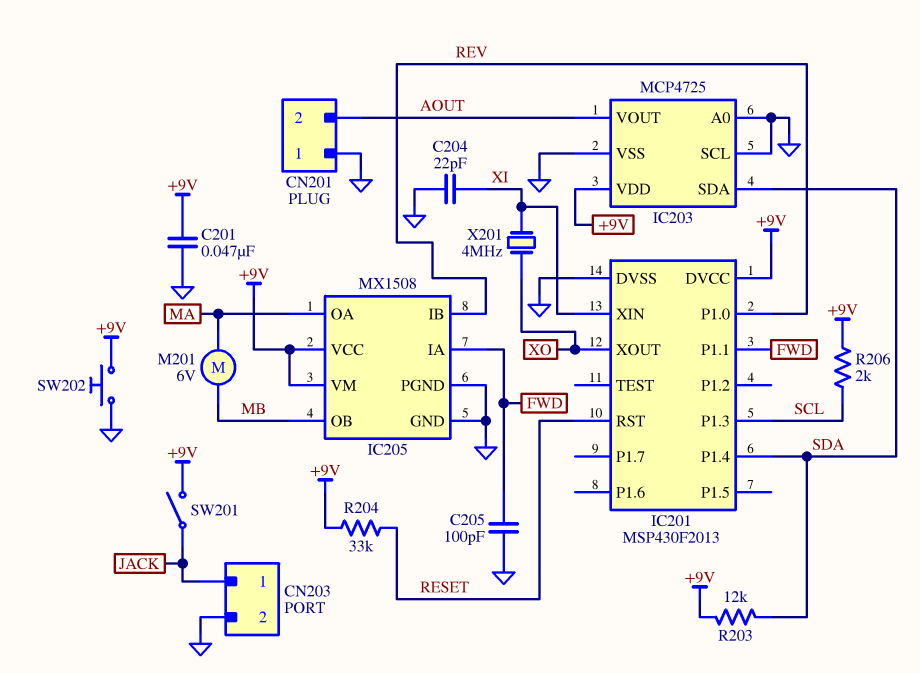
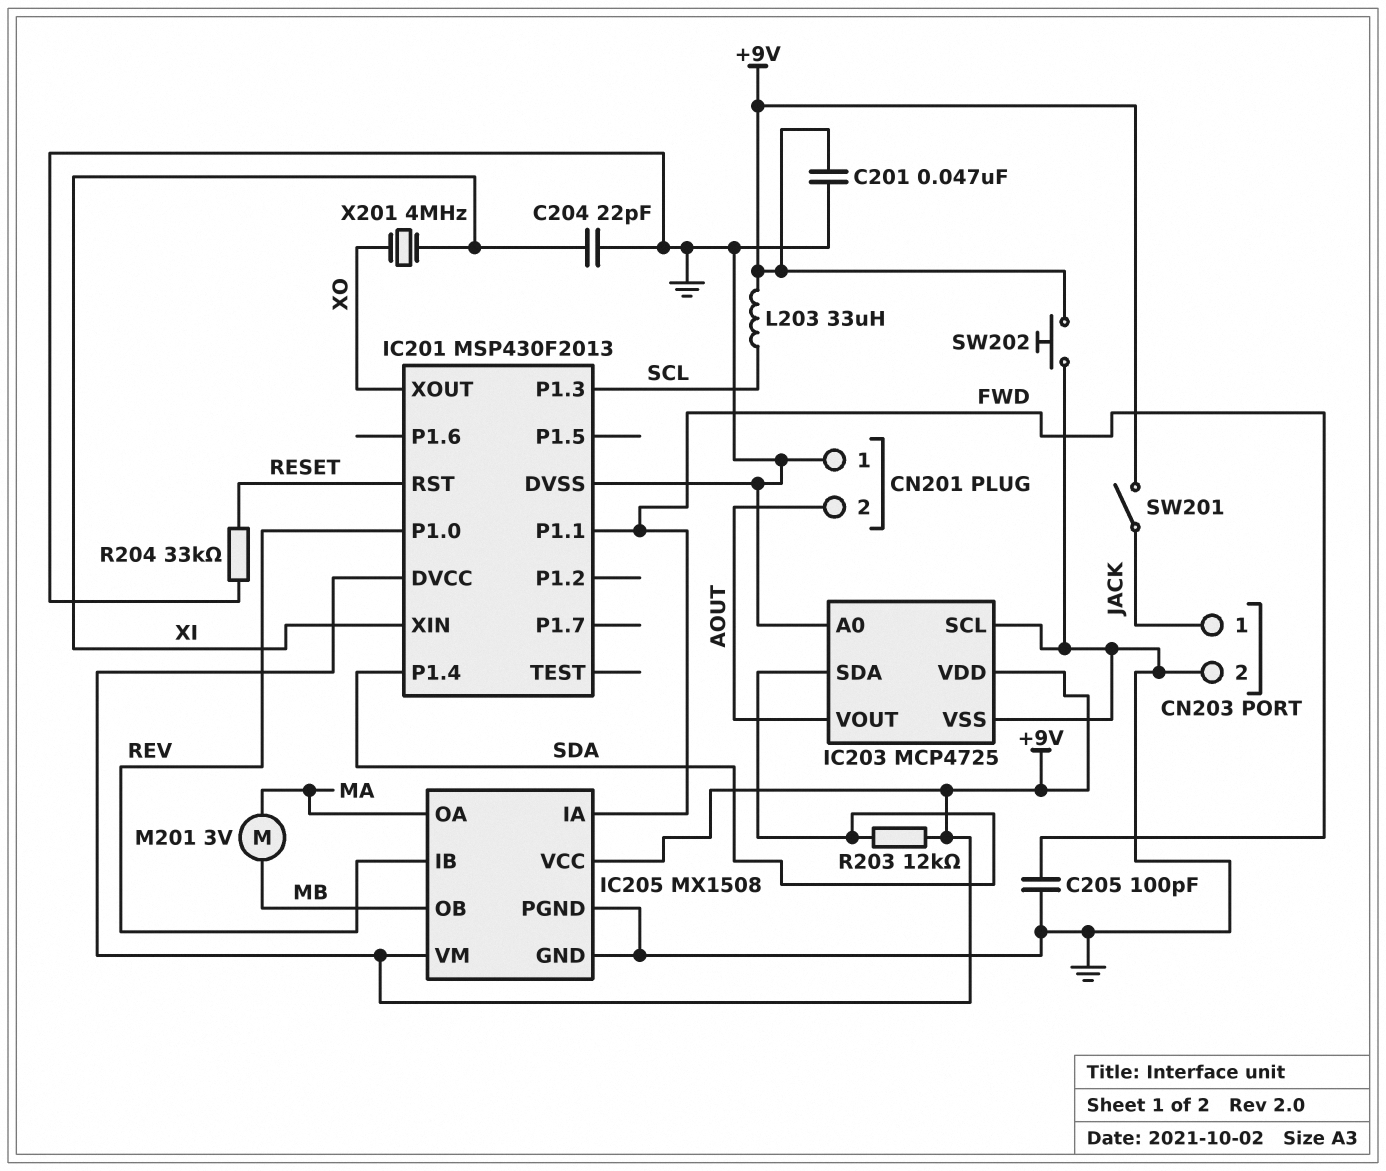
L203: none -> 33uH (+9V, SCL)
M201: motor 6V (MA, MB) -> motor 3V (MA, MB)
R204: 33k (+9V, RESET) -> 33k (GND, RESET)
R206: 2k (+9V, SCL) -> none

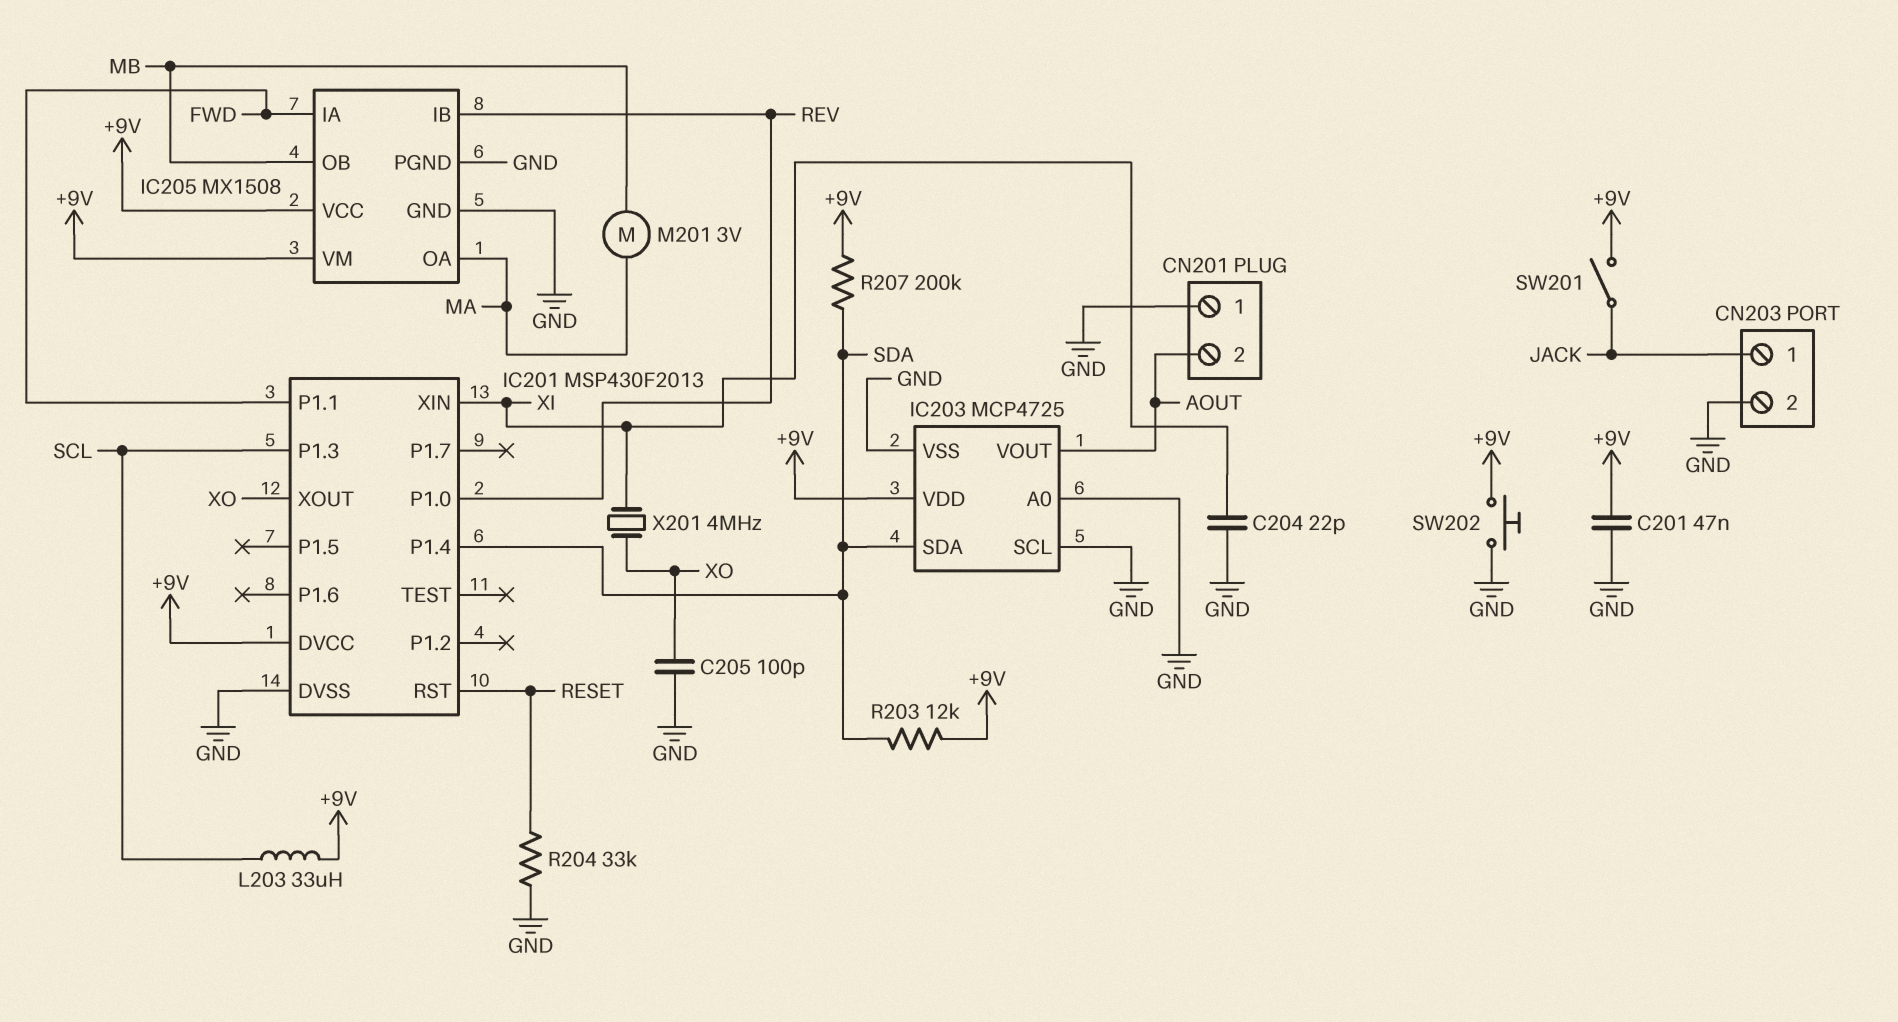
C205: 100pF (FWD, GND) -> 100pF (GND, XO)
R207: none -> 200k (+9V, SDA)

